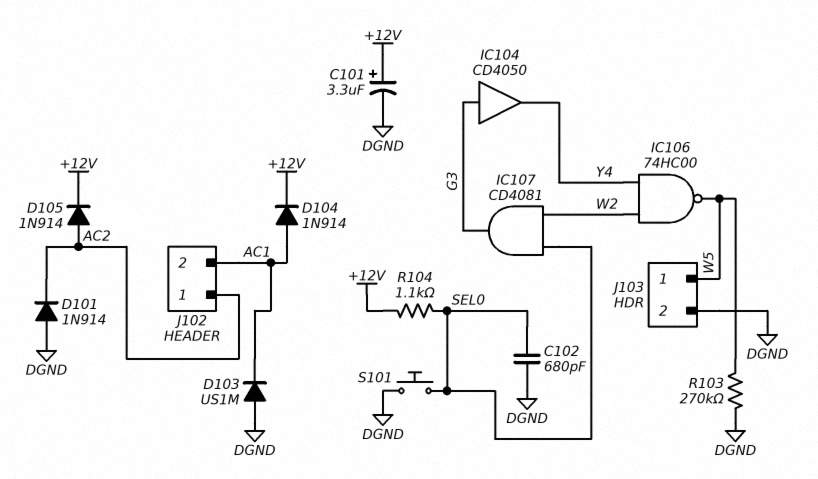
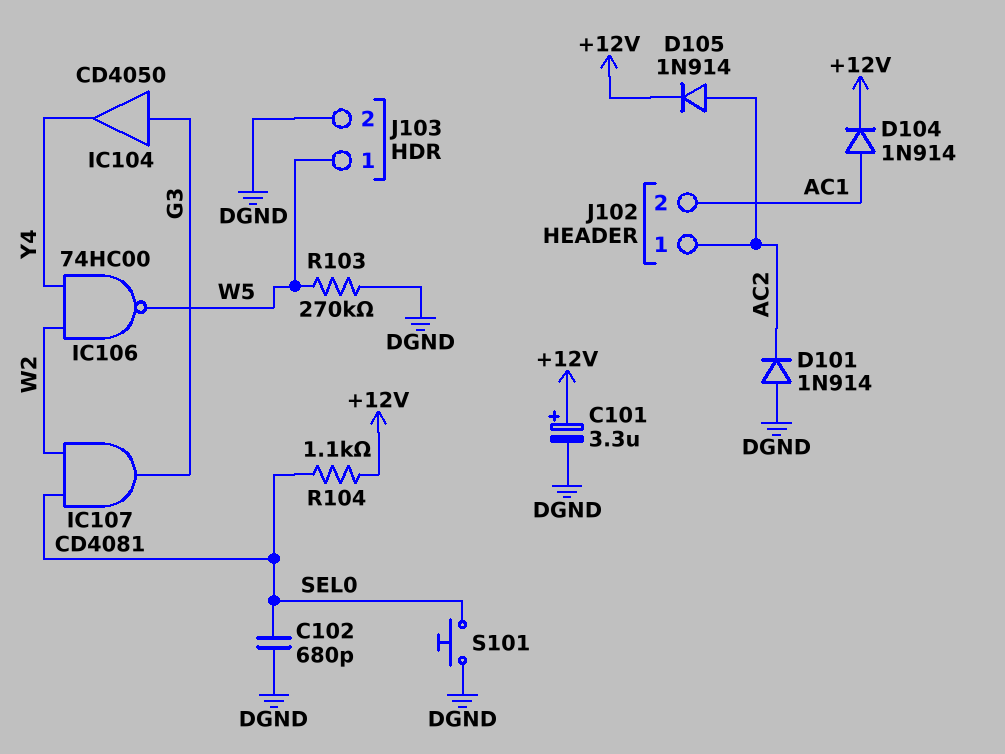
D103: diode US1M (A DGND, K AC1) -> none

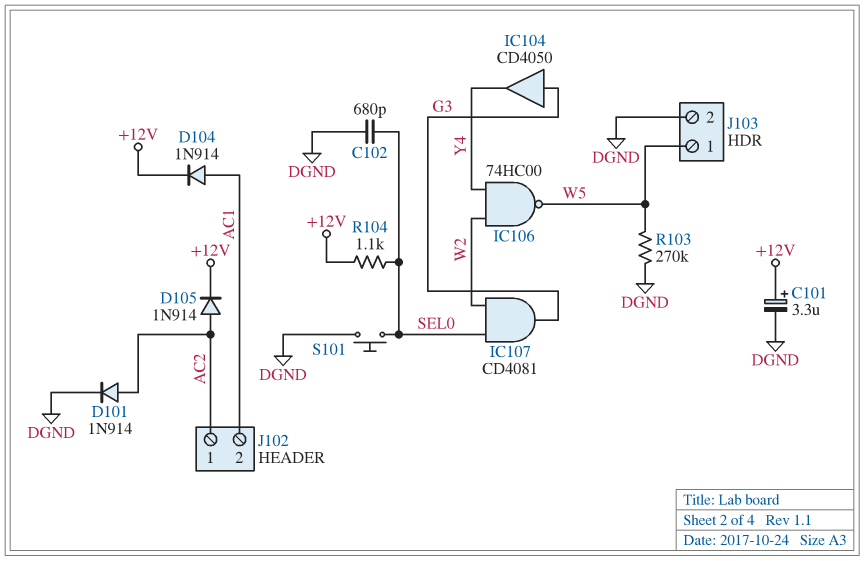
D101: diode 1N914 (A DGND, K AC2) -> diode 1N914 (A AC2, K DGND)

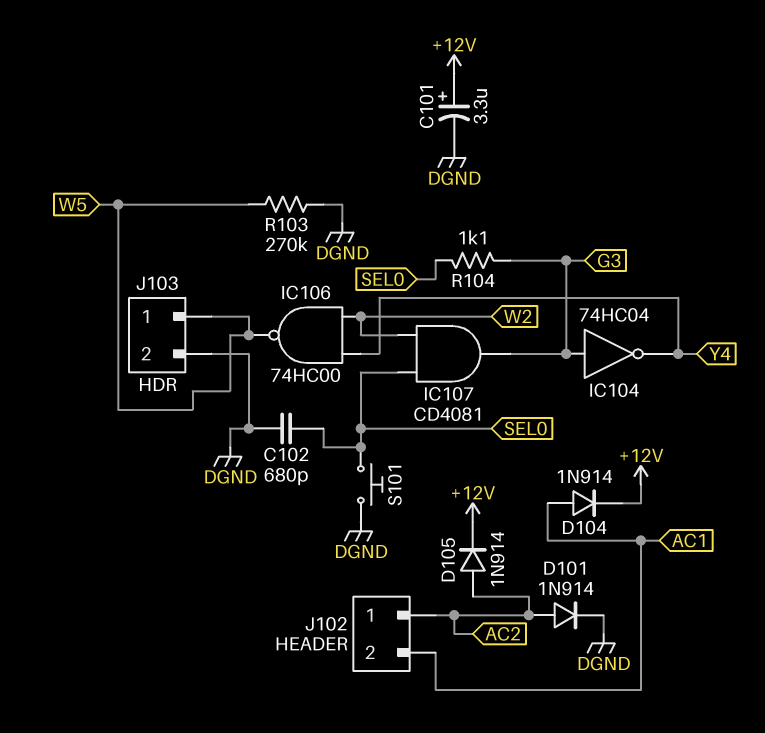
IC104: buffer CD4050 (in G3, out Y4) -> NOT 74HC04 (in G3, out Y4)
R104: 1.1k (+12V, SEL0) -> 1.1k (G3, SEL0)

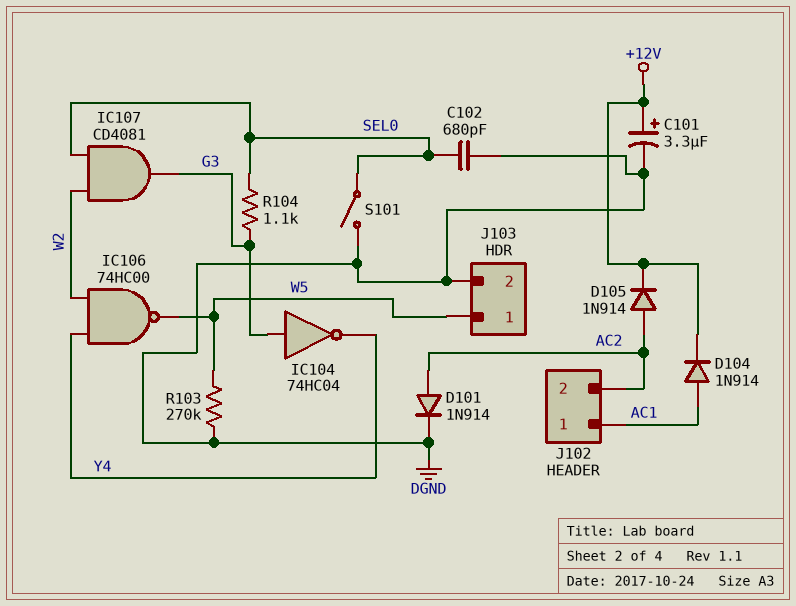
J102 pin 1: AC2 -> AC1
J102 pin 2: AC1 -> AC2
S101: button (DGND, SEL0) -> switch (DGND, SEL0)

